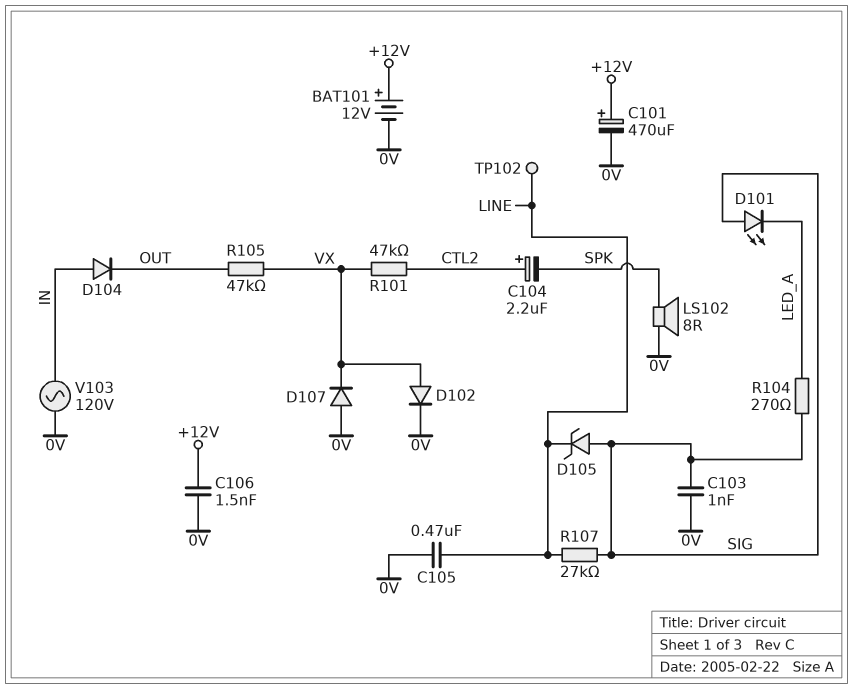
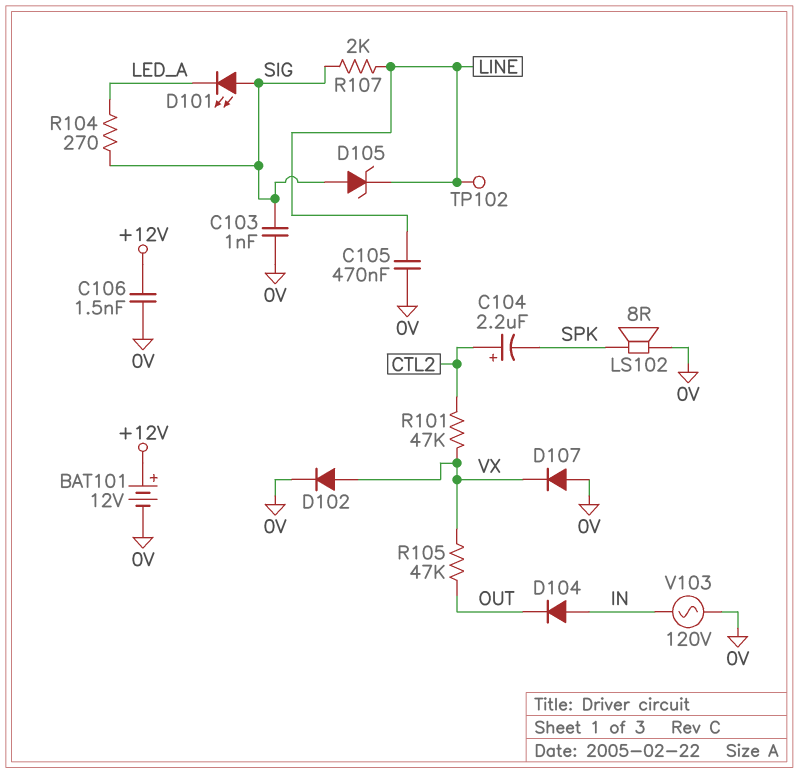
C101: 470uF (plus +12V, minus 0V) -> none
R107: 27k (LINE, SIG) -> 2k (LINE, SIG)

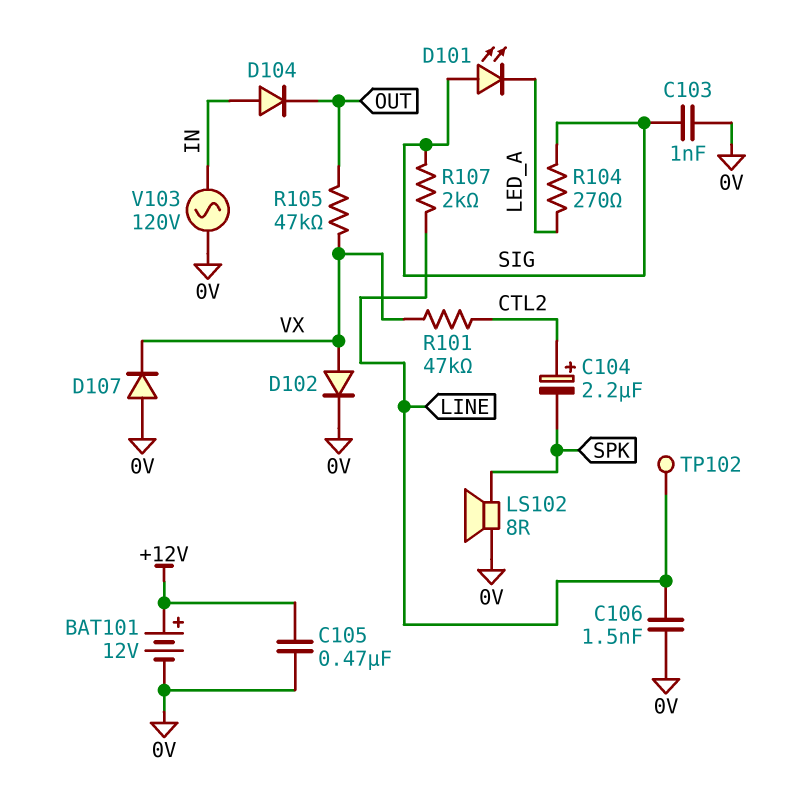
C105: 470nF (0V, LINE) -> 470nF (+12V, 0V)
C106: 1.5nF (+12V, 0V) -> 1.5nF (0V, LINE)
D105: zener (A SIG, K LINE) -> none

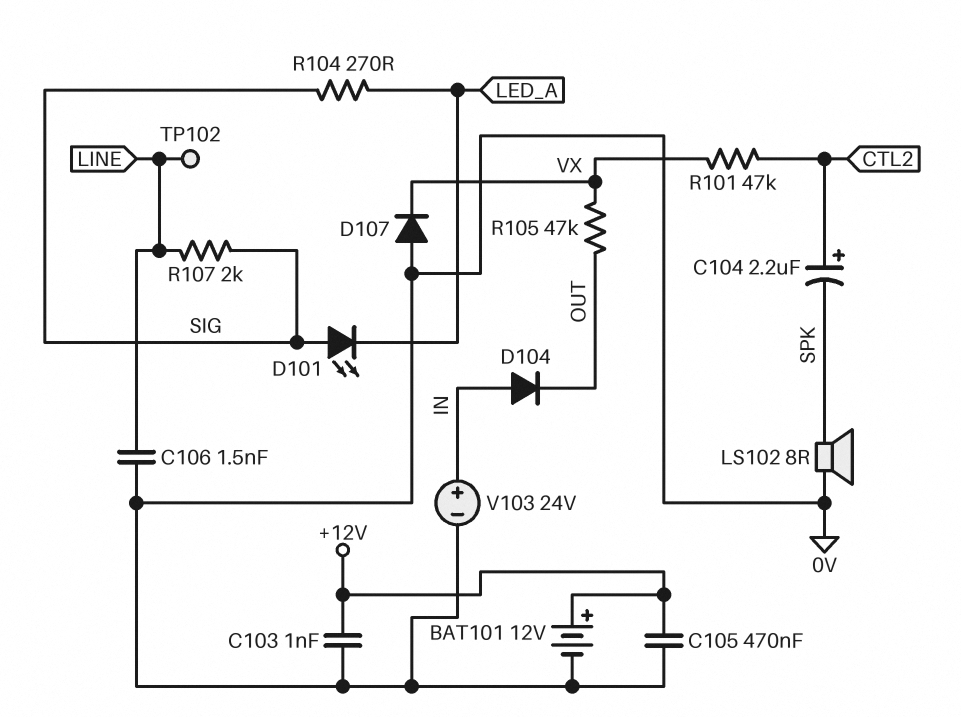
C103: 1nF (0V, SIG) -> 1nF (+12V, 0V)
D102: diode (A VX, K 0V) -> none
V103: AC 120V (0V, IN) -> 24V (plus IN, minus 0V)

